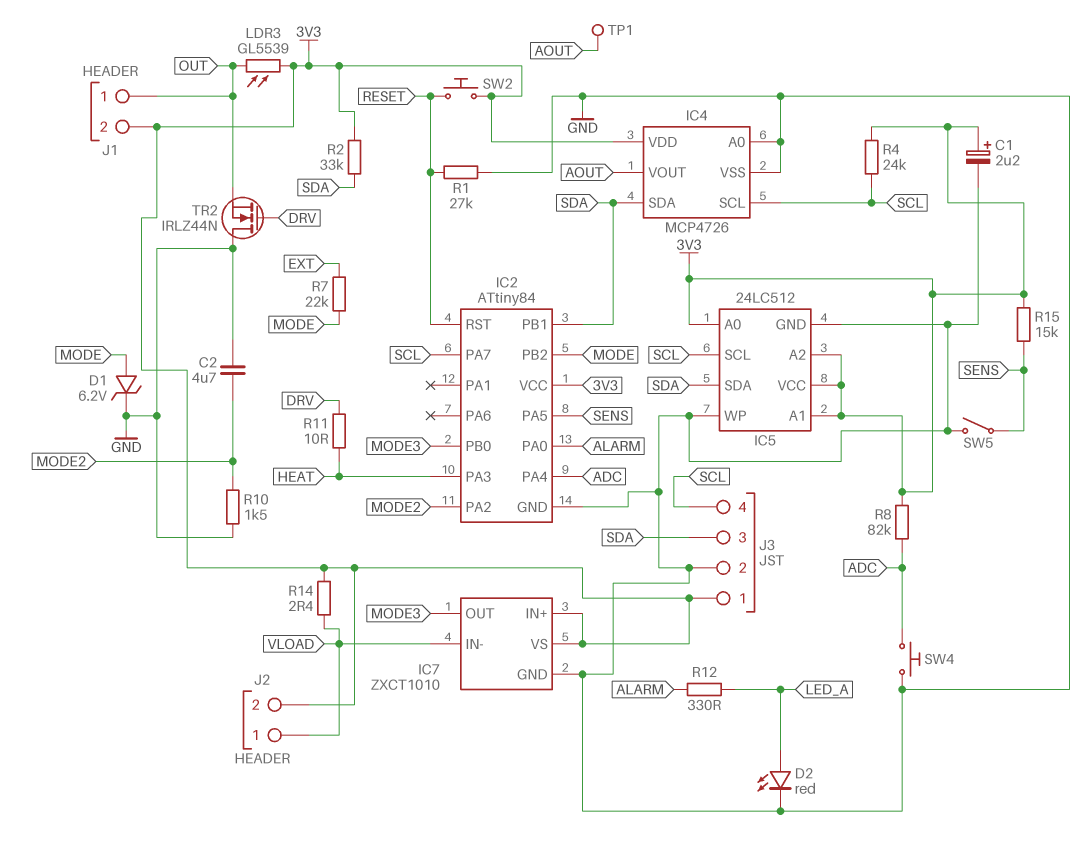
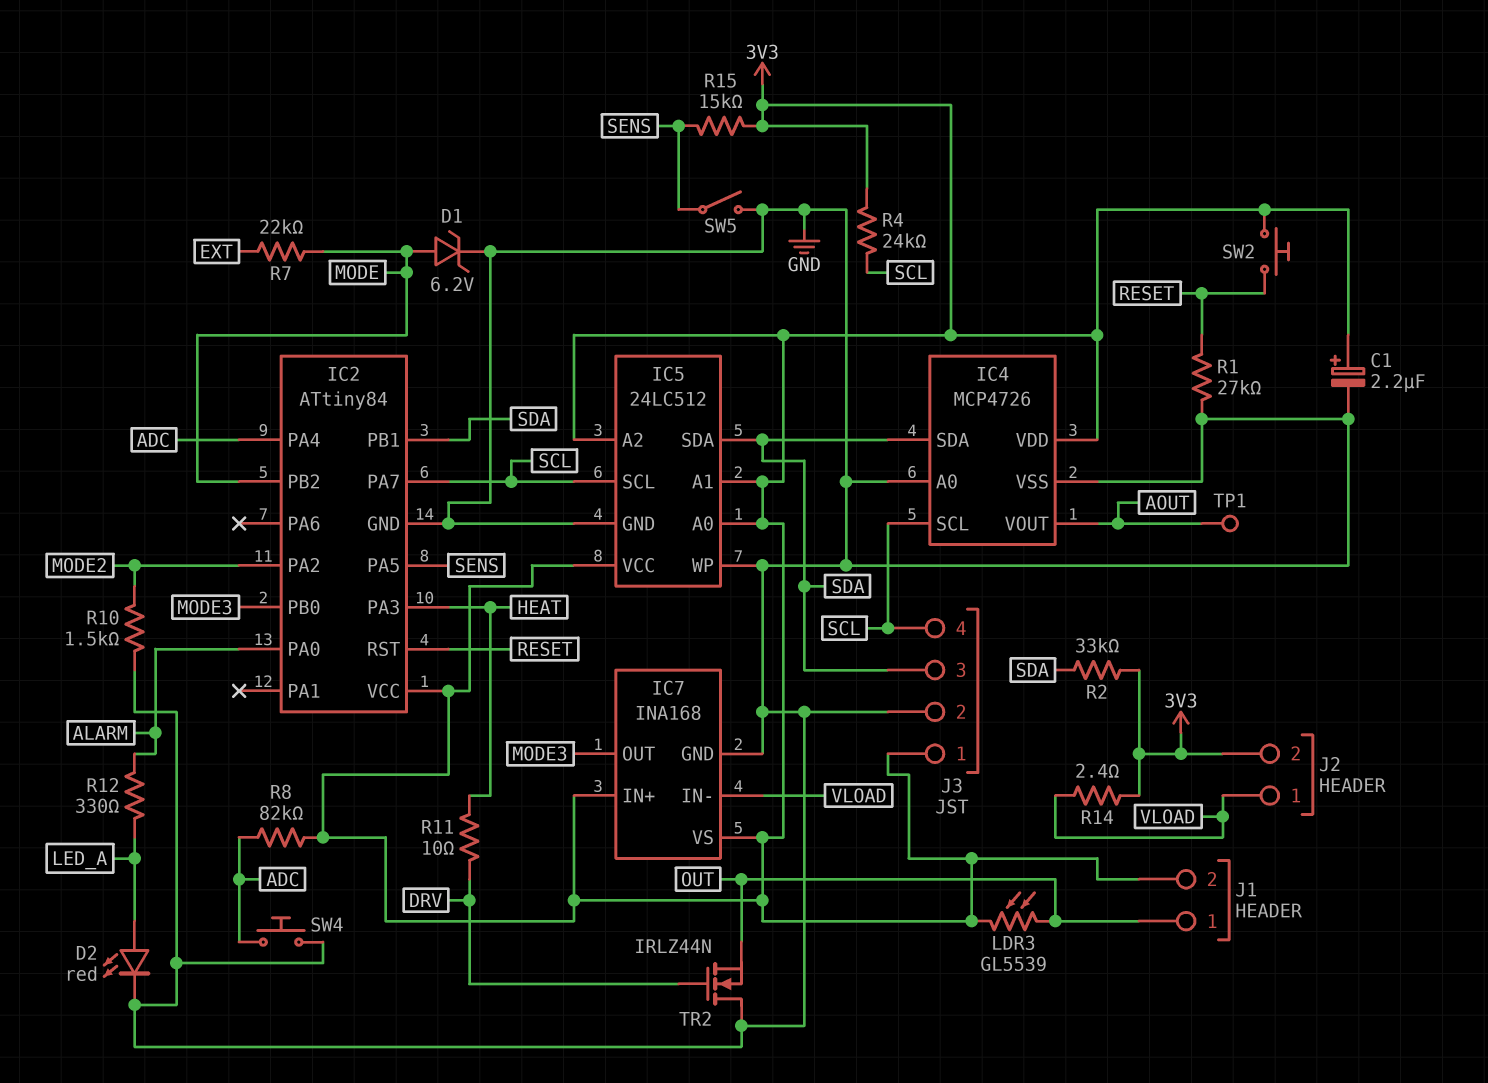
C2: 4.7uF (GND, MODE2) -> none
IC7: ZXCT1010 -> INA168

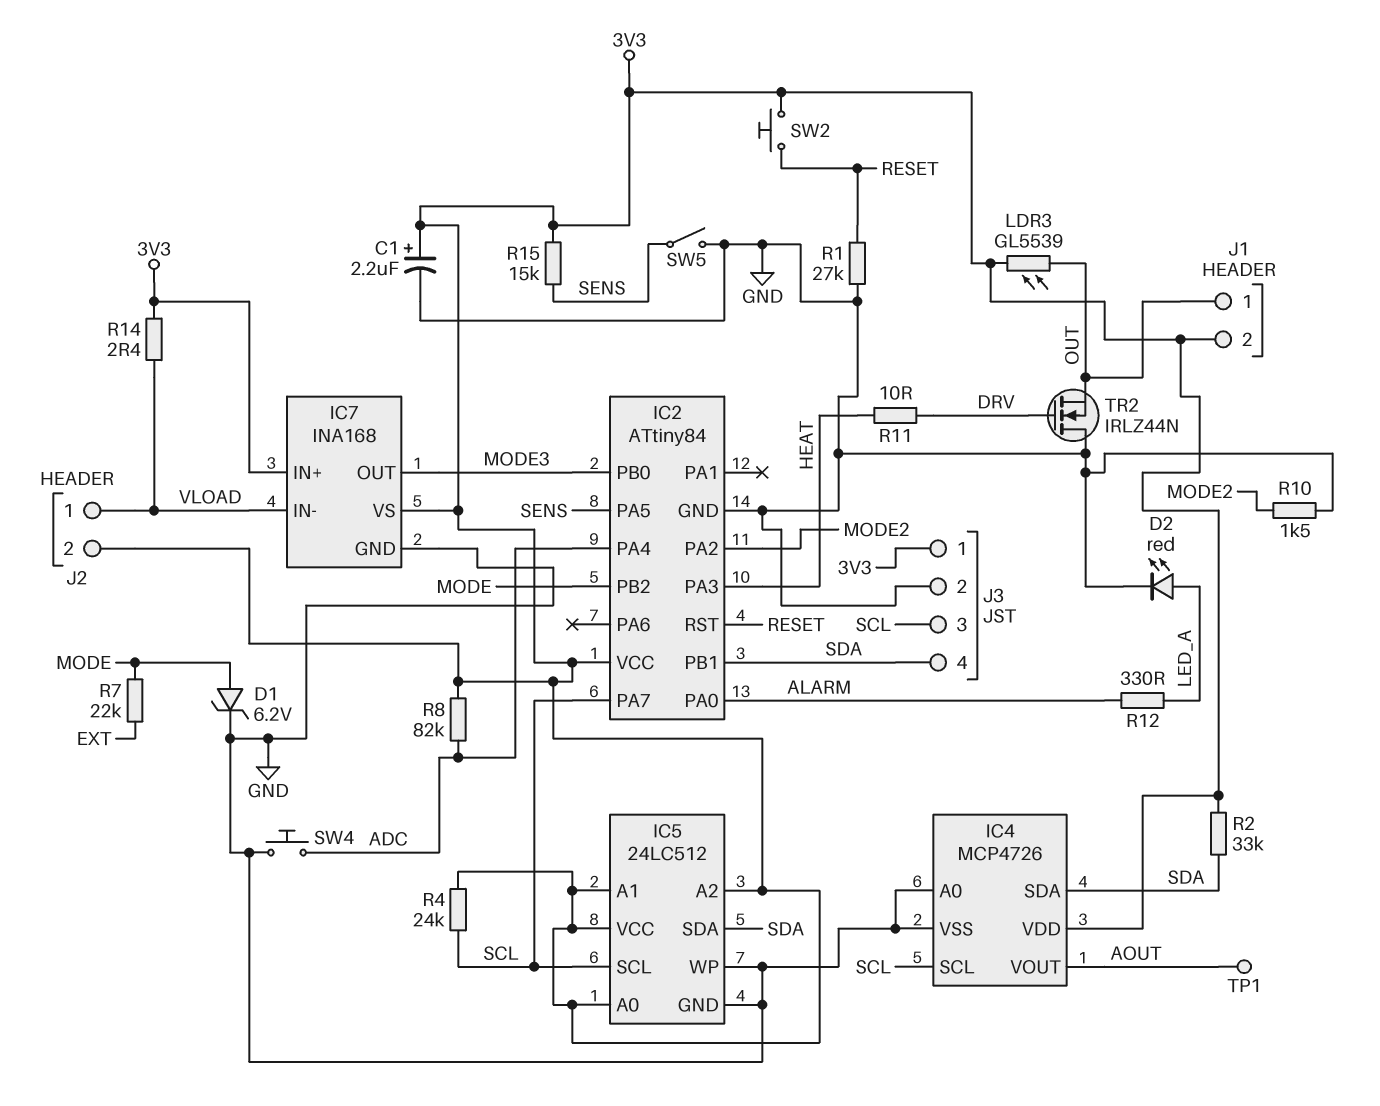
J3 pin 3: SDA -> SCL
J3 pin 4: SCL -> SDA

